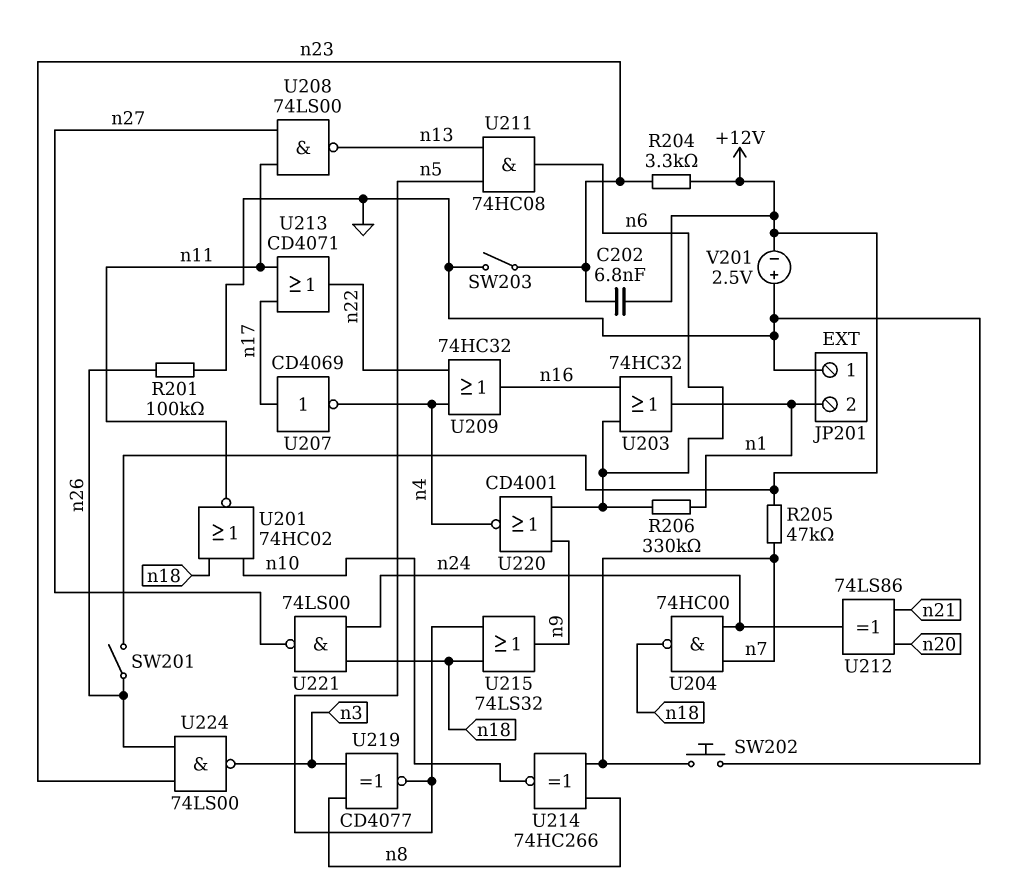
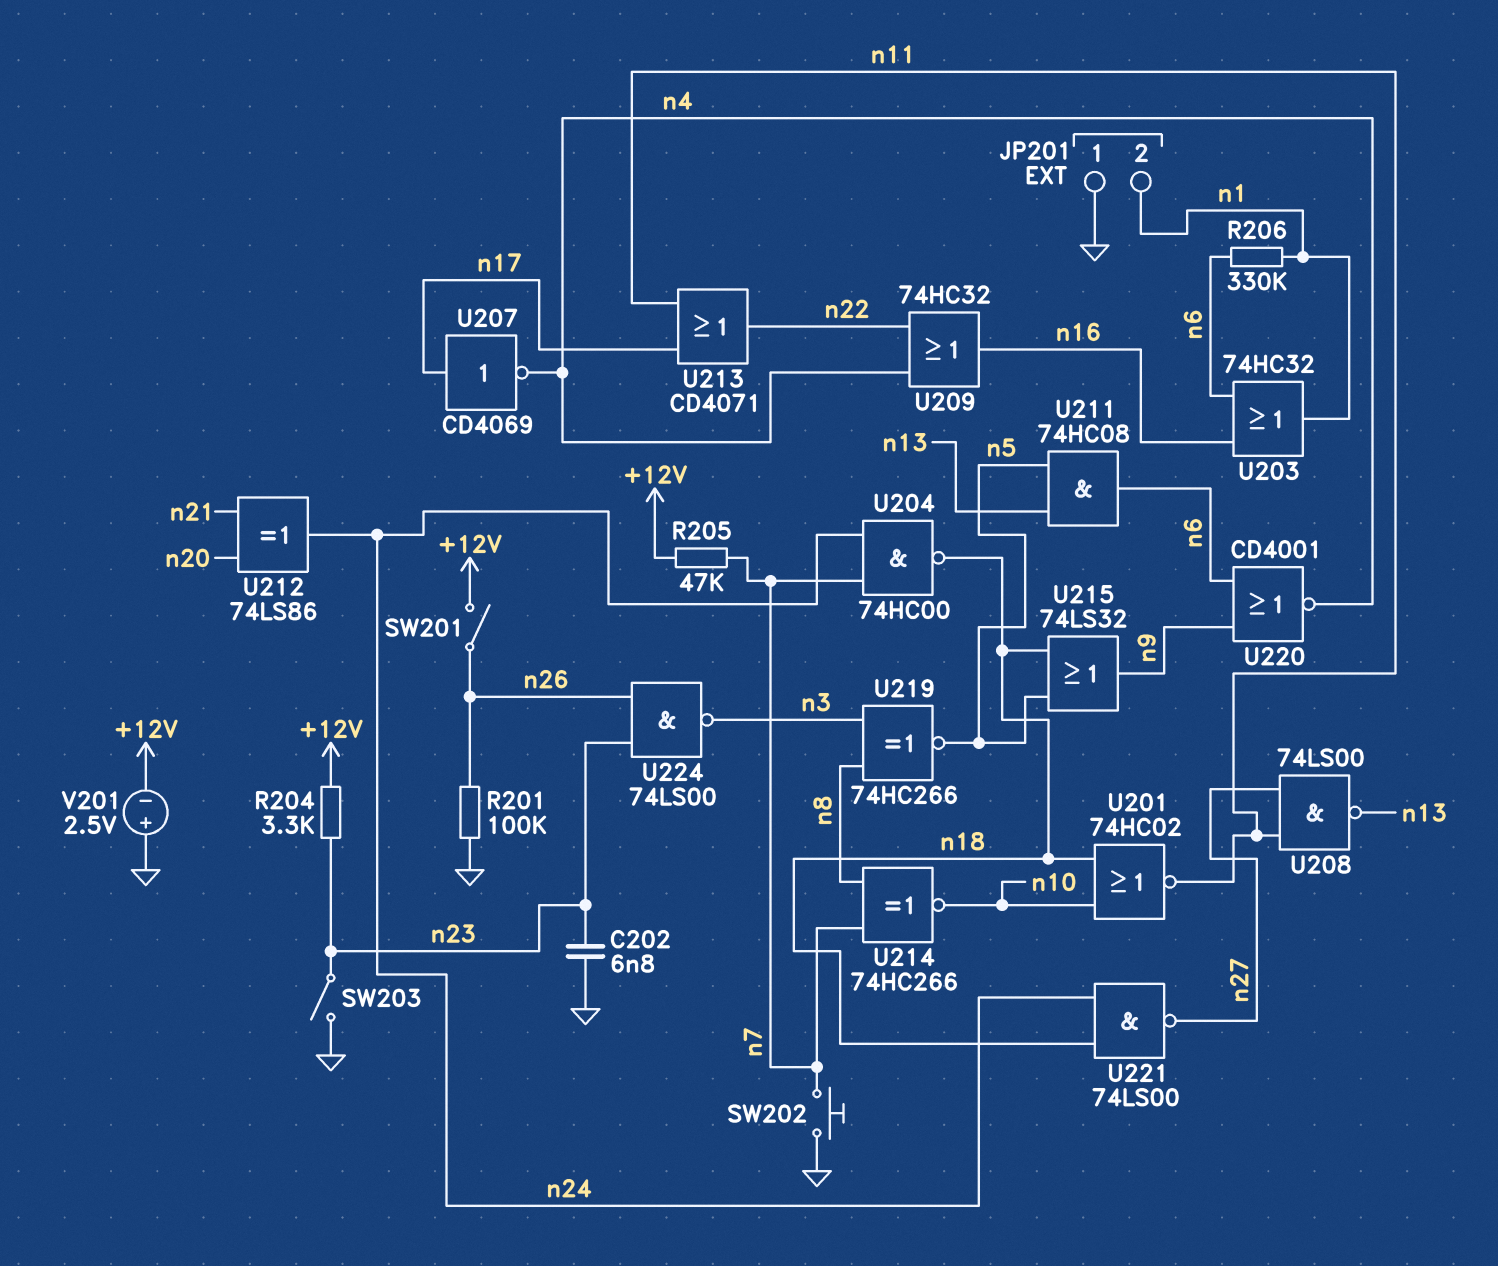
C202: 6.8nF (+12V, n23) -> 6.8nF (GND, n23)
U219: XNOR CD4077 (in n3, in n8, out n5) -> XNOR 74HC266 (in n3, in n8, out n5)

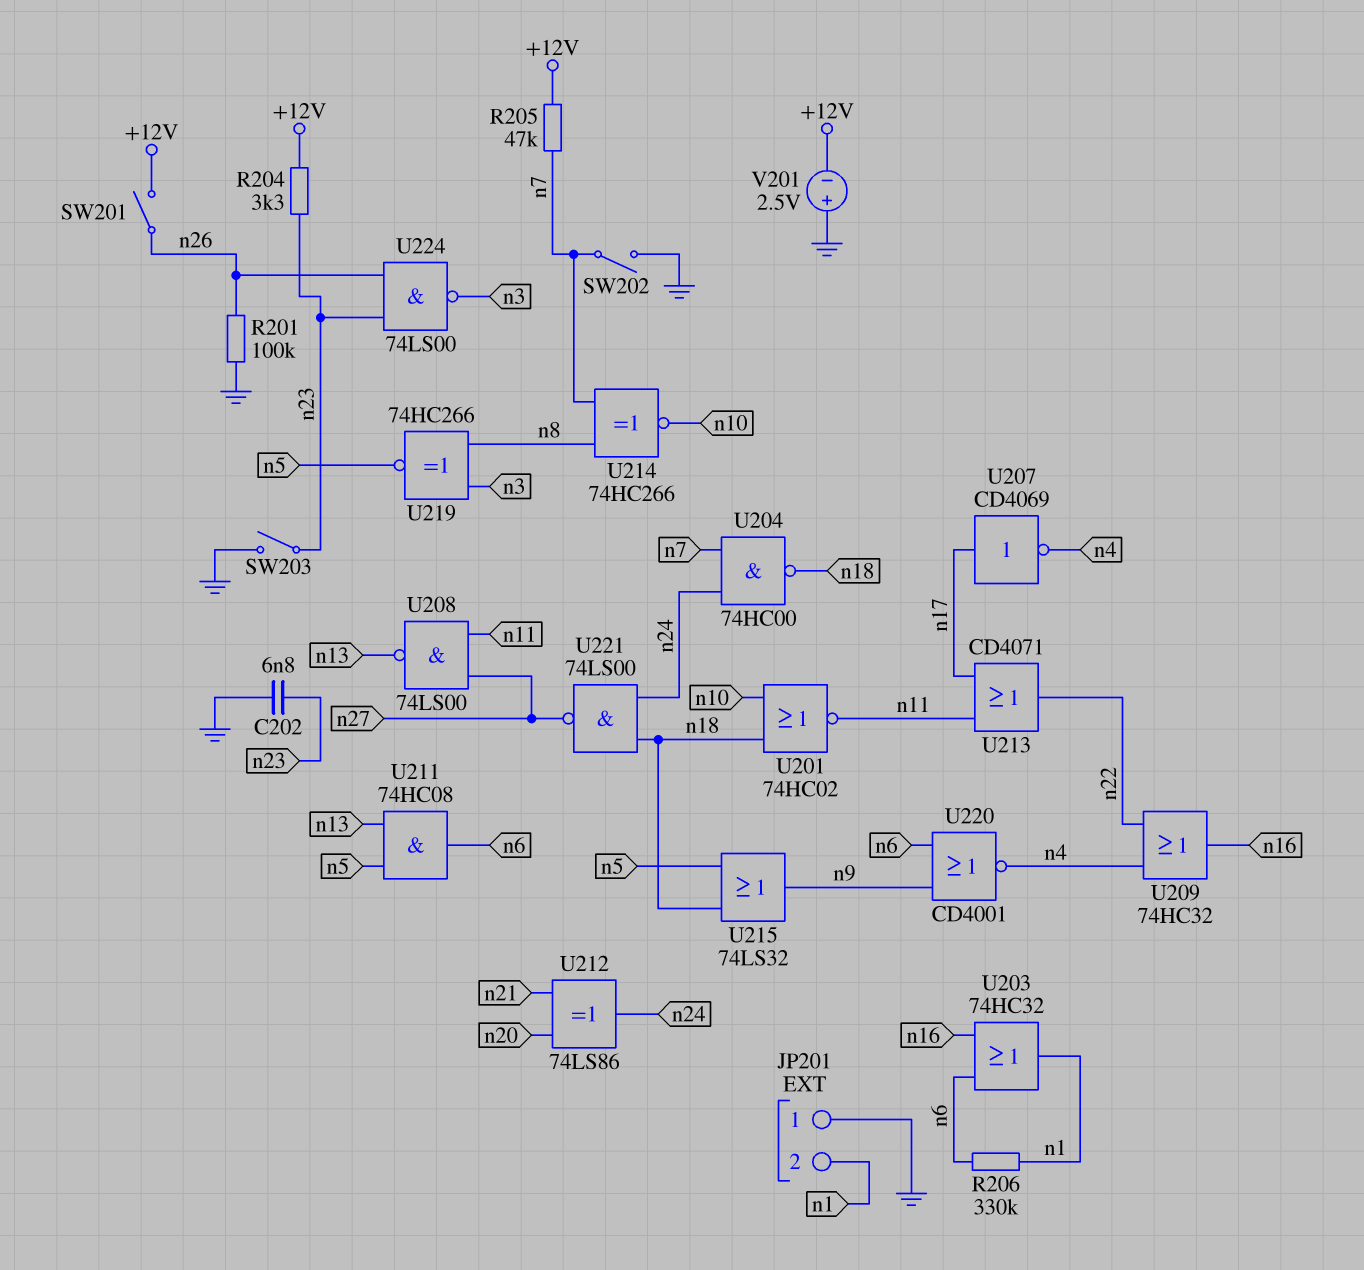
SW202: button (GND, n7) -> switch (GND, n7)

